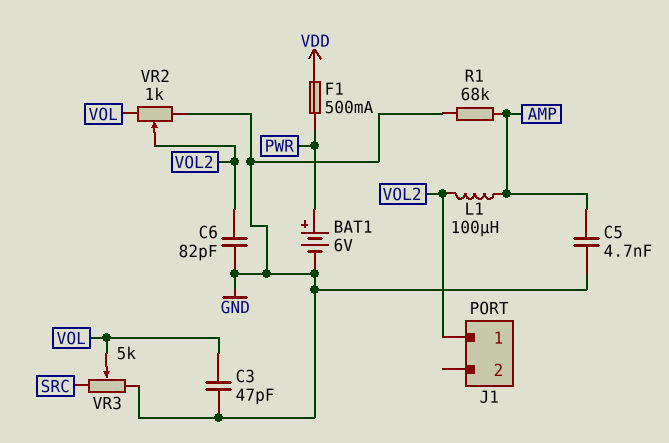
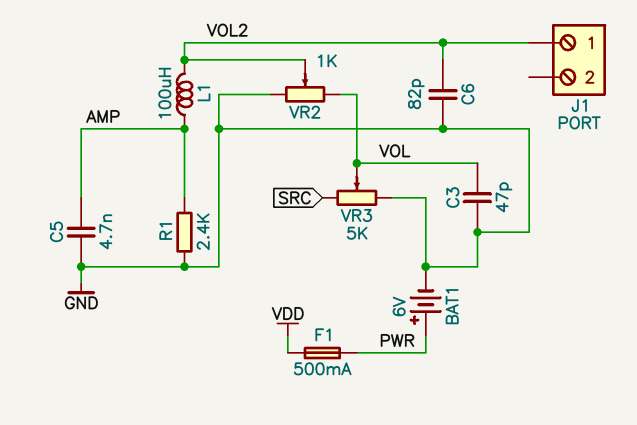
R1: 68k (AMP, GND) -> 2.4k (AMP, GND)

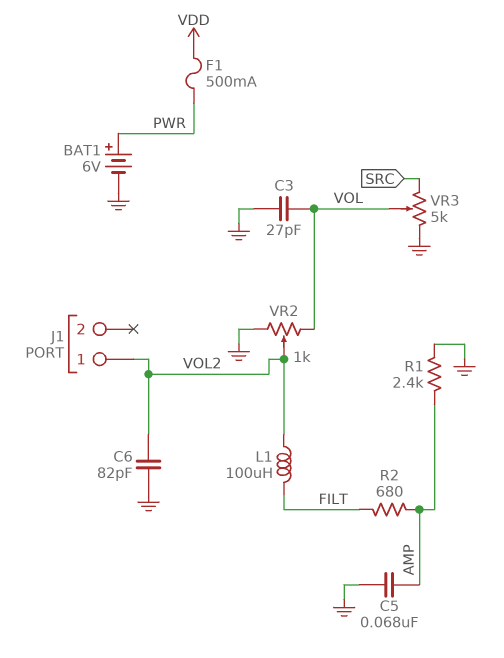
C3: 47pF (GND, VOL) -> 27pF (GND, VOL)
C5: 4.7nF (AMP, GND) -> 68nF (AMP, GND)
L1: 100uH (AMP, VOL2) -> 100uH (FILT, VOL2)
R2: none -> 680 (AMP, FILT)

